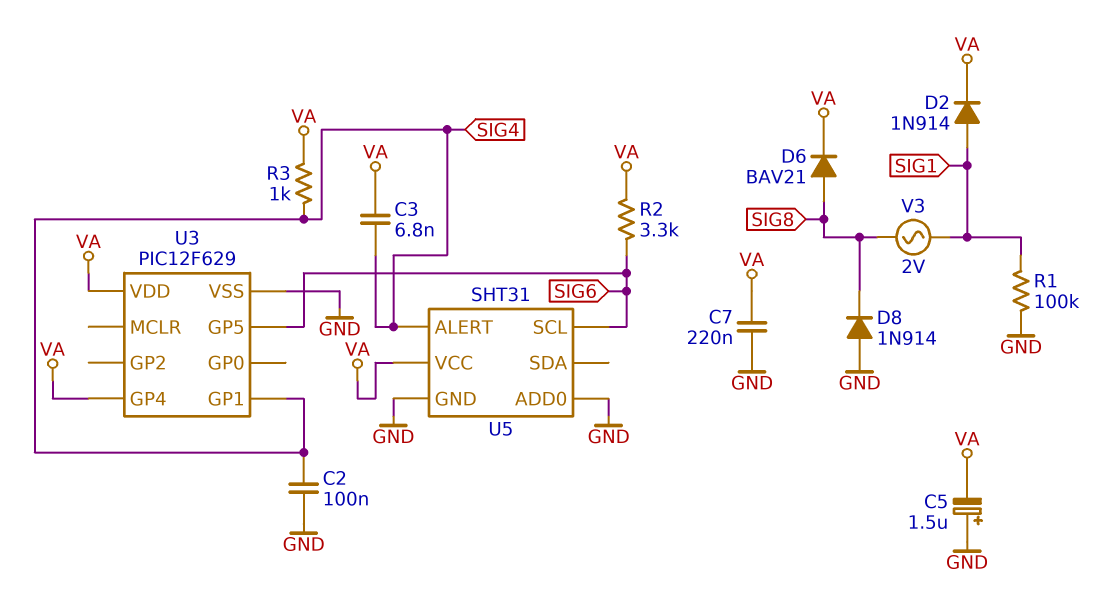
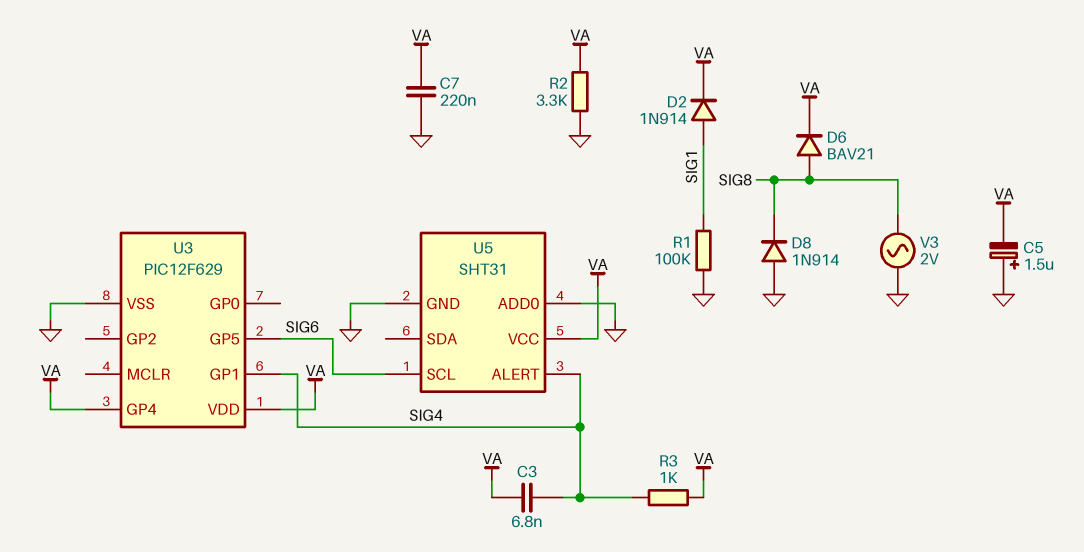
C2: 100nF (GND, SIG4) -> none
R2: 3.3k (SIG6, VA) -> 3.3k (GND, VA)
V3: AC 2V (SIG1, SIG8) -> AC 2V (GND, SIG8)

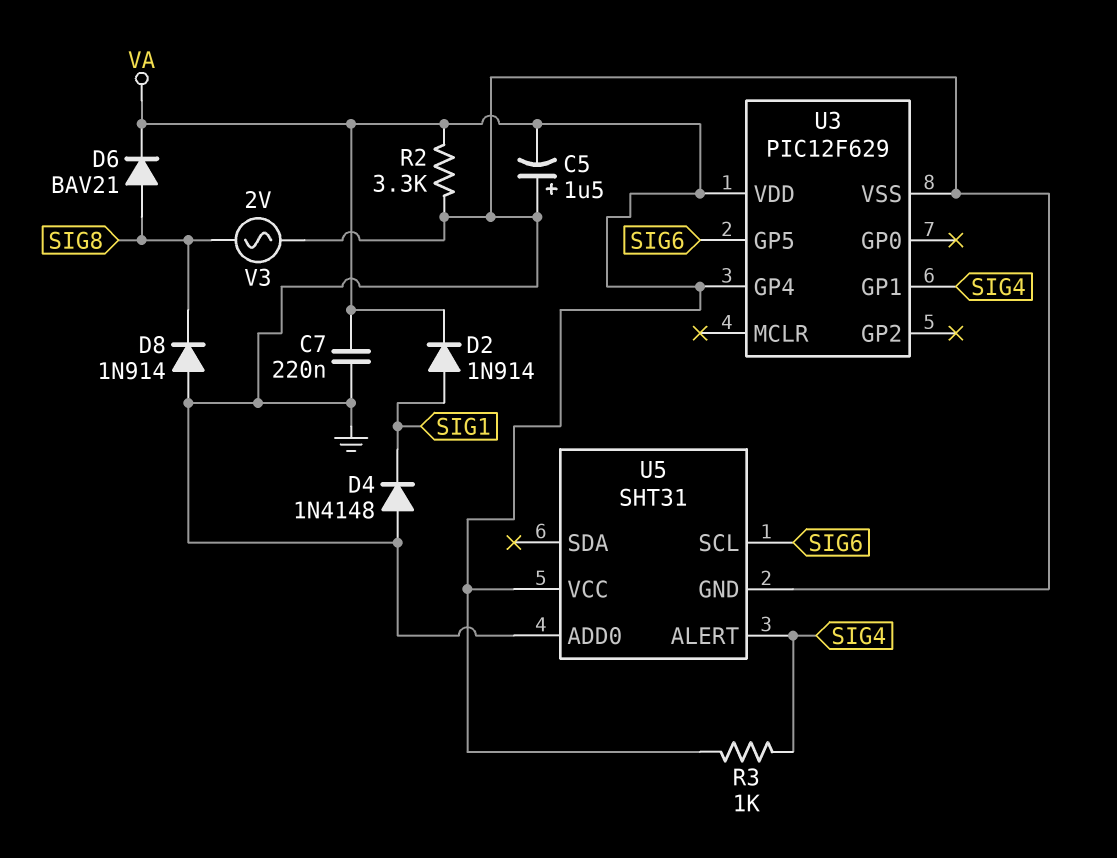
C3: 6.8nF (SIG4, VA) -> none
D4: none -> diode 1N4148 (A GND, K SIG1)
R1: 100k (GND, SIG1) -> none

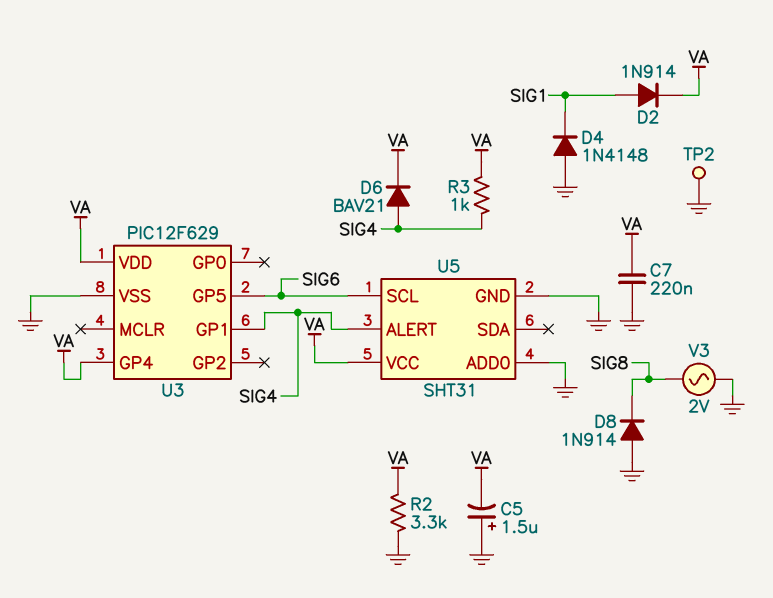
D6: diode BAV21 (A SIG8, K VA) -> diode BAV21 (A SIG4, K VA)
TP2: none -> test point (GND)

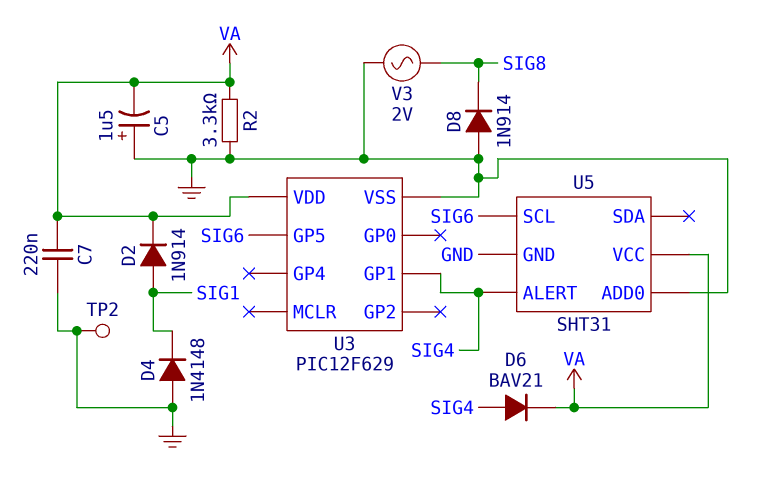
R3: 1k (SIG4, VA) -> none
U3 pin GP4: VA -> none

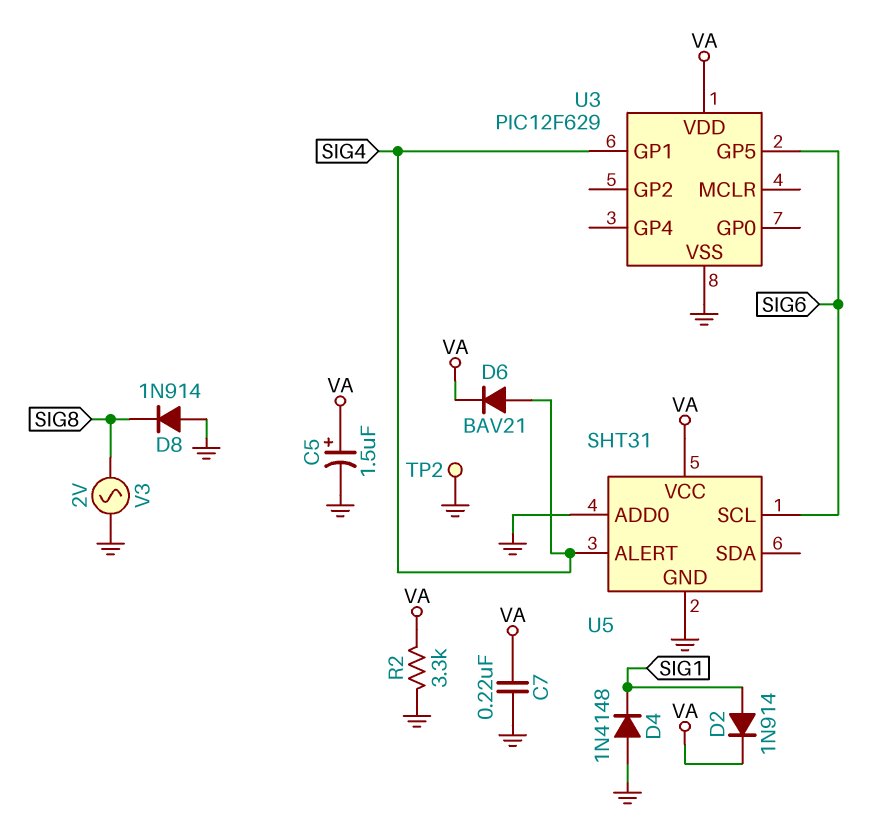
C5: 1.5uF (plus GND, minus VA) -> 1.5uF (plus VA, minus GND)

